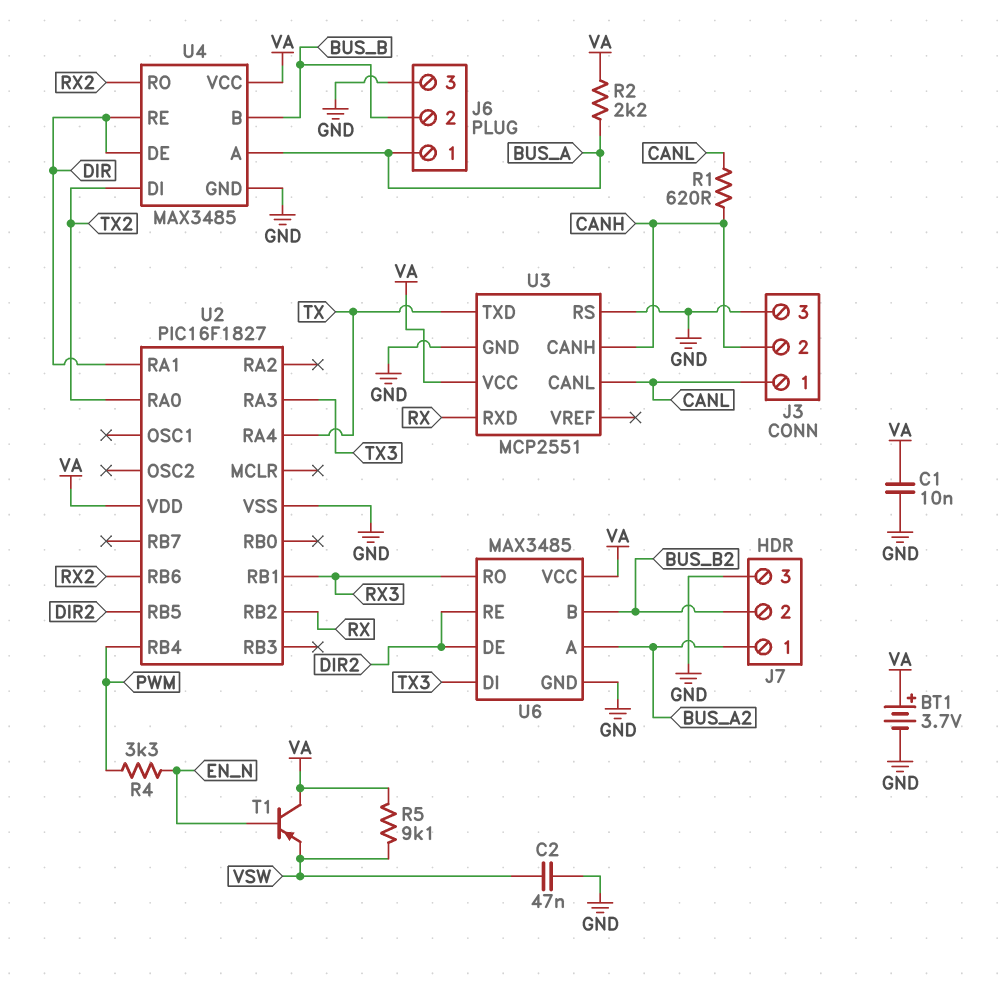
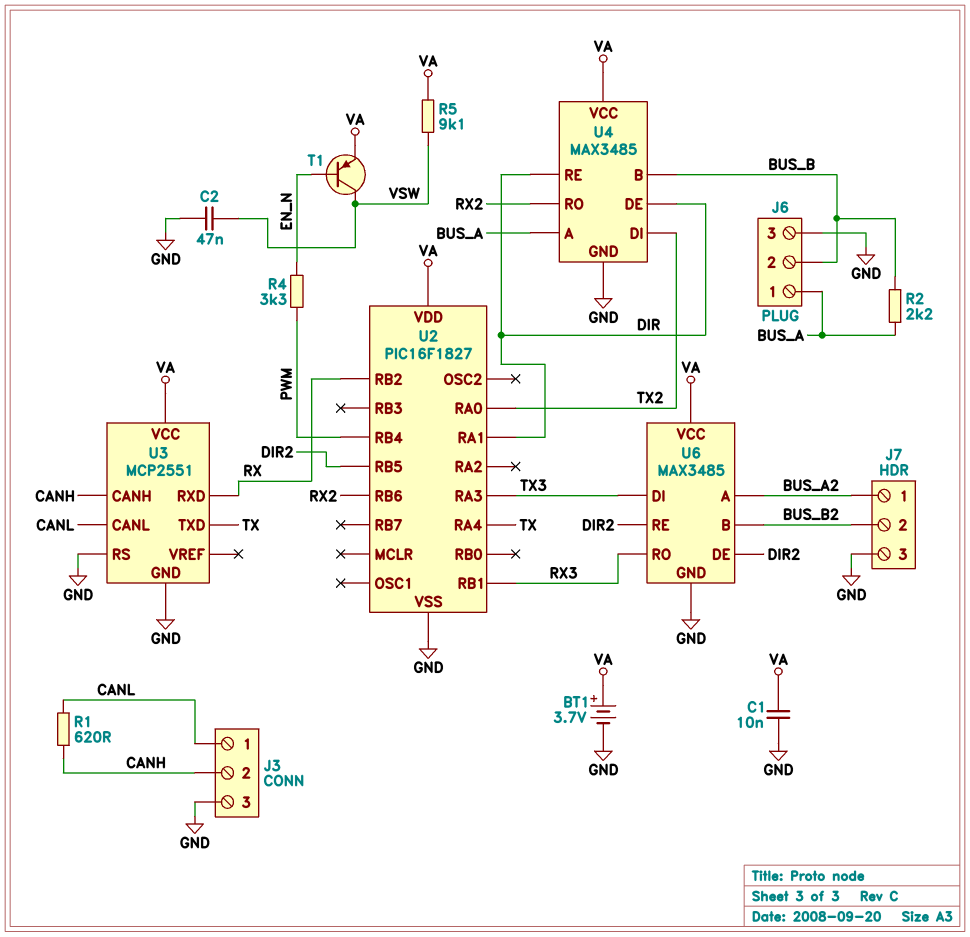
R2: 2.2k (BUS_A, VA) -> 2.2k (BUS_A, BUS_B)
T1: PNP (B EN_N, C VA, E VSW) -> PNP (B EN_N, C VSW, E VA)

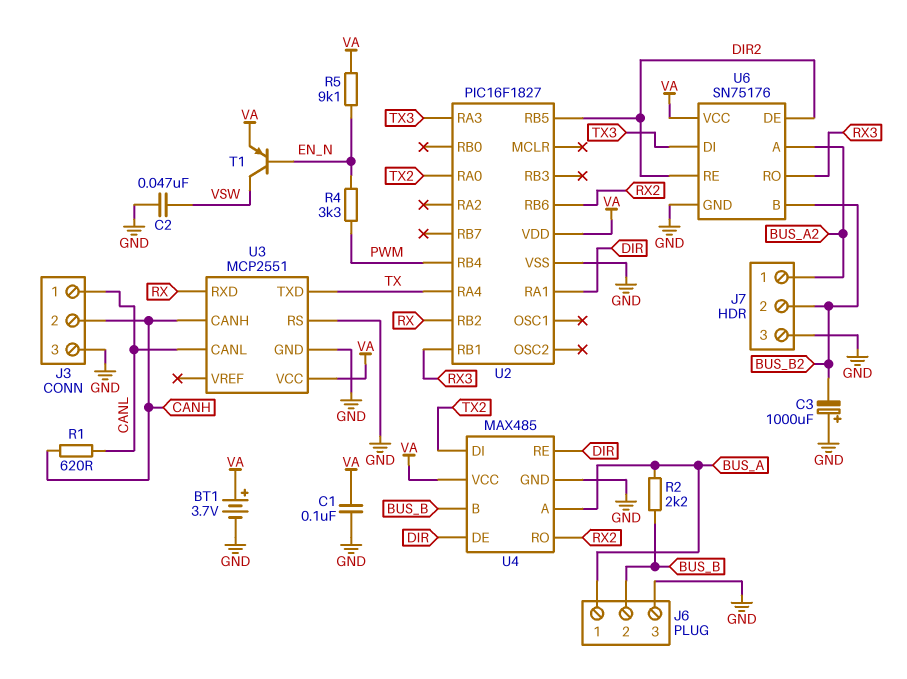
C1: 10nF (GND, VA) -> 100nF (GND, VA)
C3: none -> 1000uF (plus GND, minus BUS_B2)
R5: 9.1k (VA, VSW) -> 9.1k (EN_N, VA)
U4: MAX3485 -> MAX485
U6: MAX3485 -> SN75176

